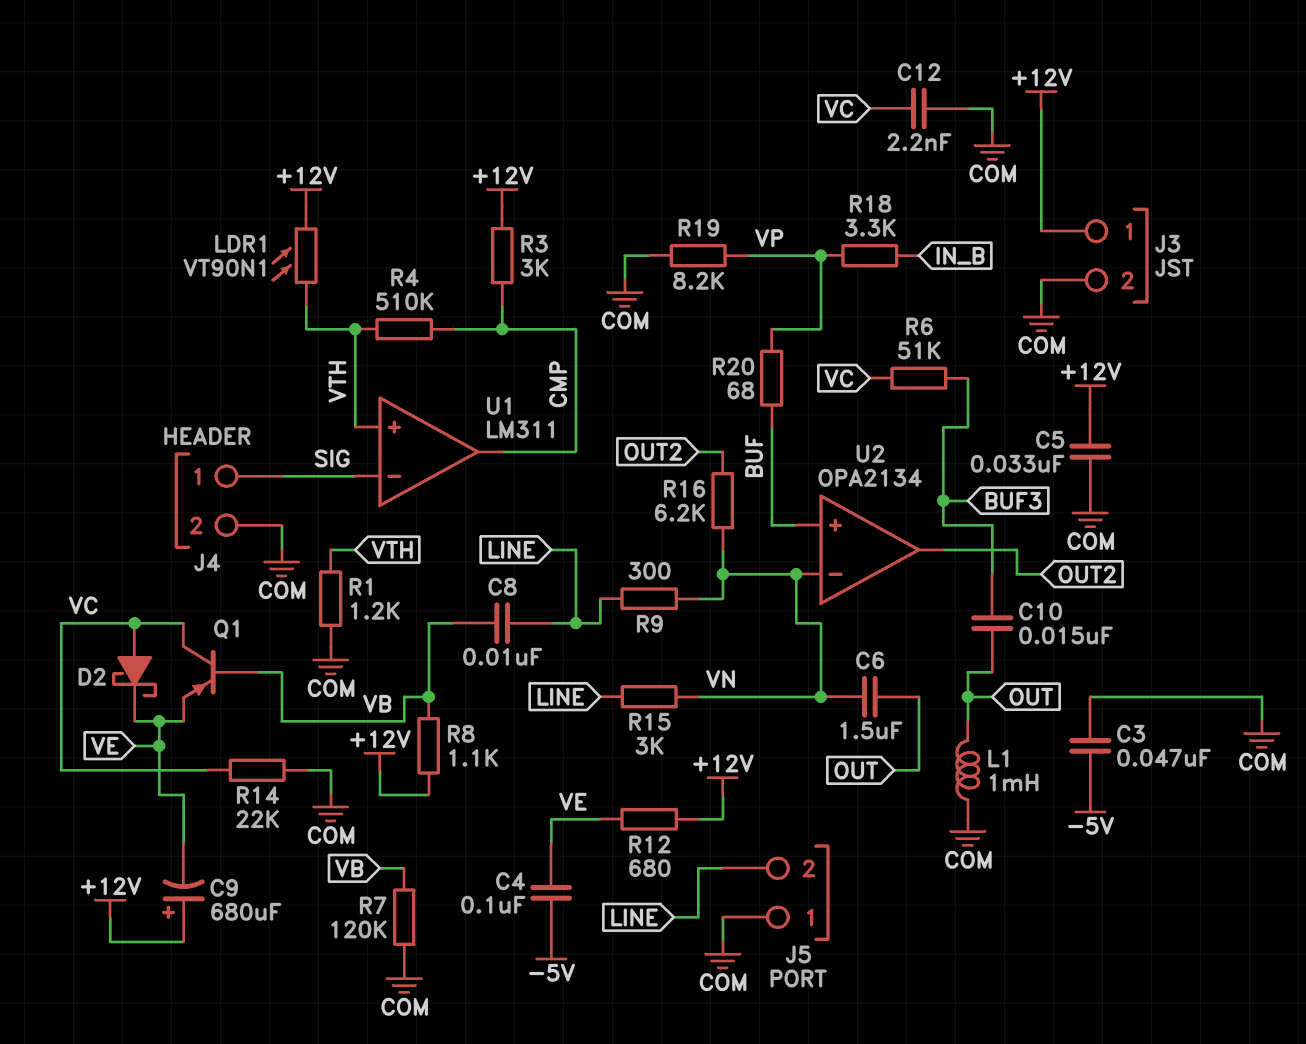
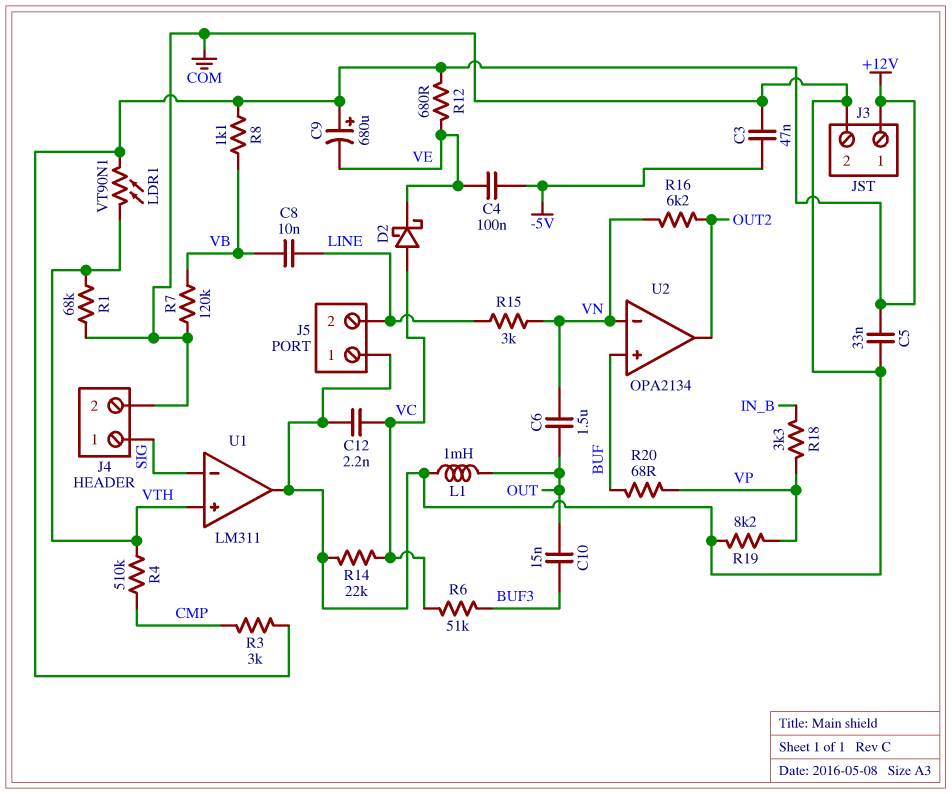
Q1: PNP (B VB, C VC, E VE) -> none
R1: 1.2k (COM, VTH) -> 68k (COM, VTH)
R9: 300 (LINE, VN) -> none
U1 pin out: CMP -> COM

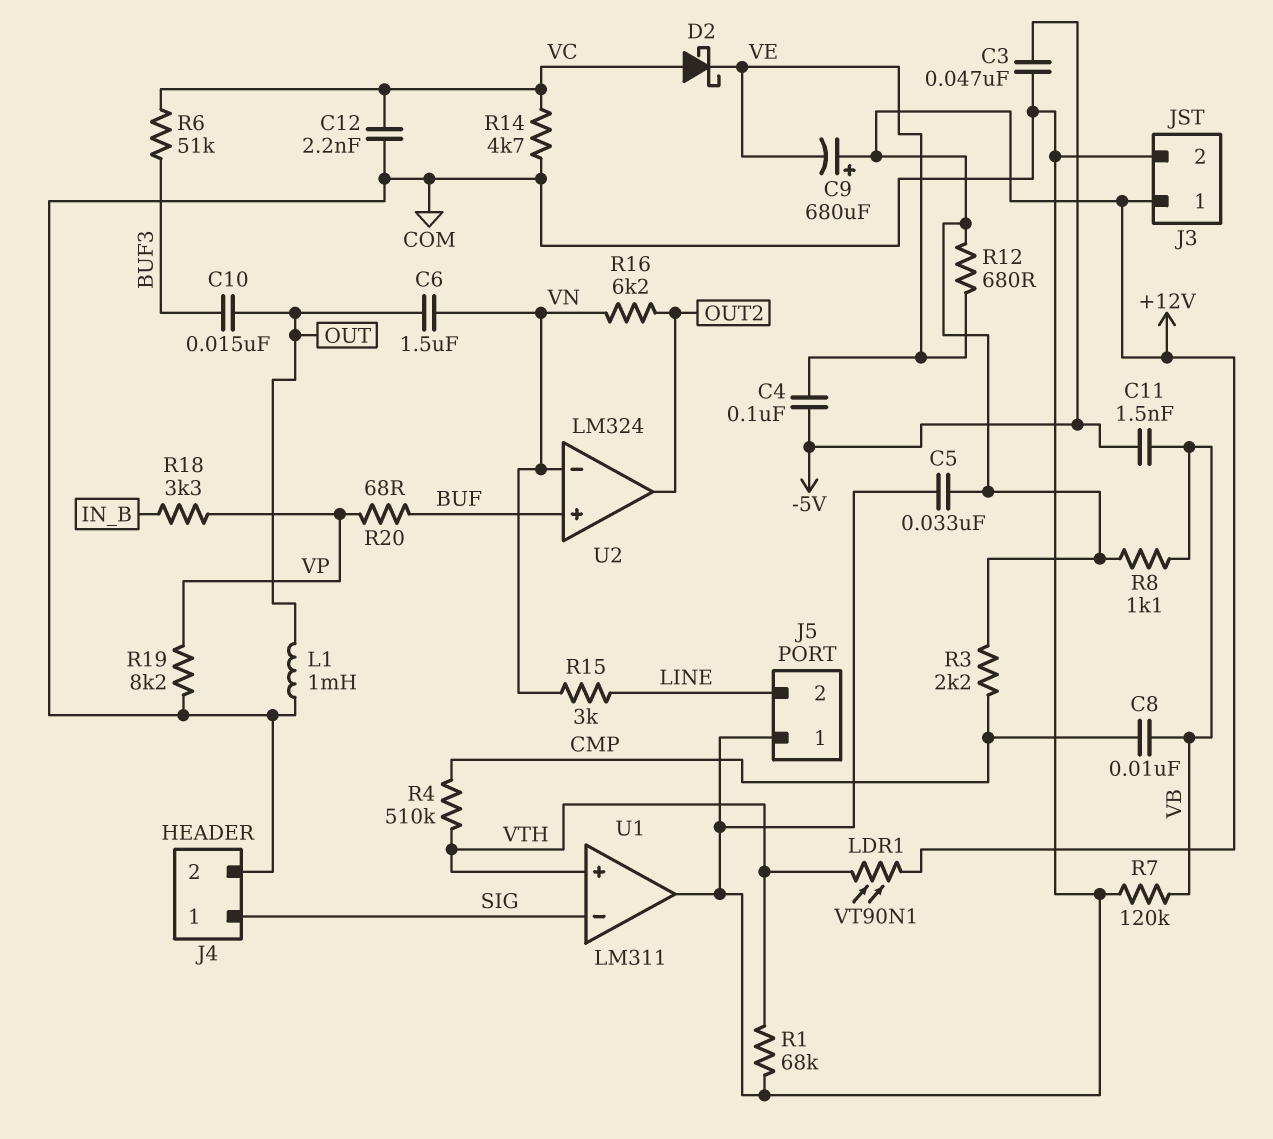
C8: 10nF (LINE, VB) -> 10nF (CMP, VB)
C11: none -> 1.5nF (-5V, VB)
R3: 3k (+12V, CMP) -> 2.2k (+12V, CMP)
R14: 22k (COM, VC) -> 4.7k (COM, VC)
U2: OPA2134 -> LM324

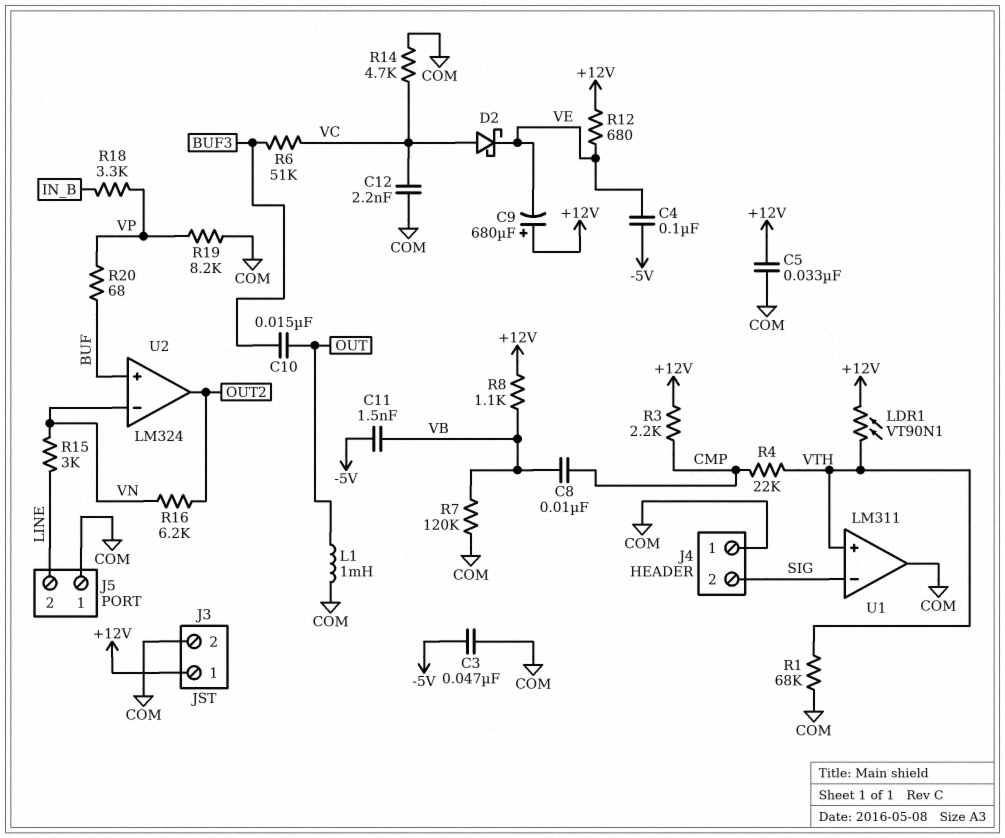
C6: 1.5uF (OUT, VN) -> none
J4 pin 1: SIG -> COM
J4 pin 2: COM -> SIG
R4: 510k (CMP, VTH) -> 22k (CMP, VTH)

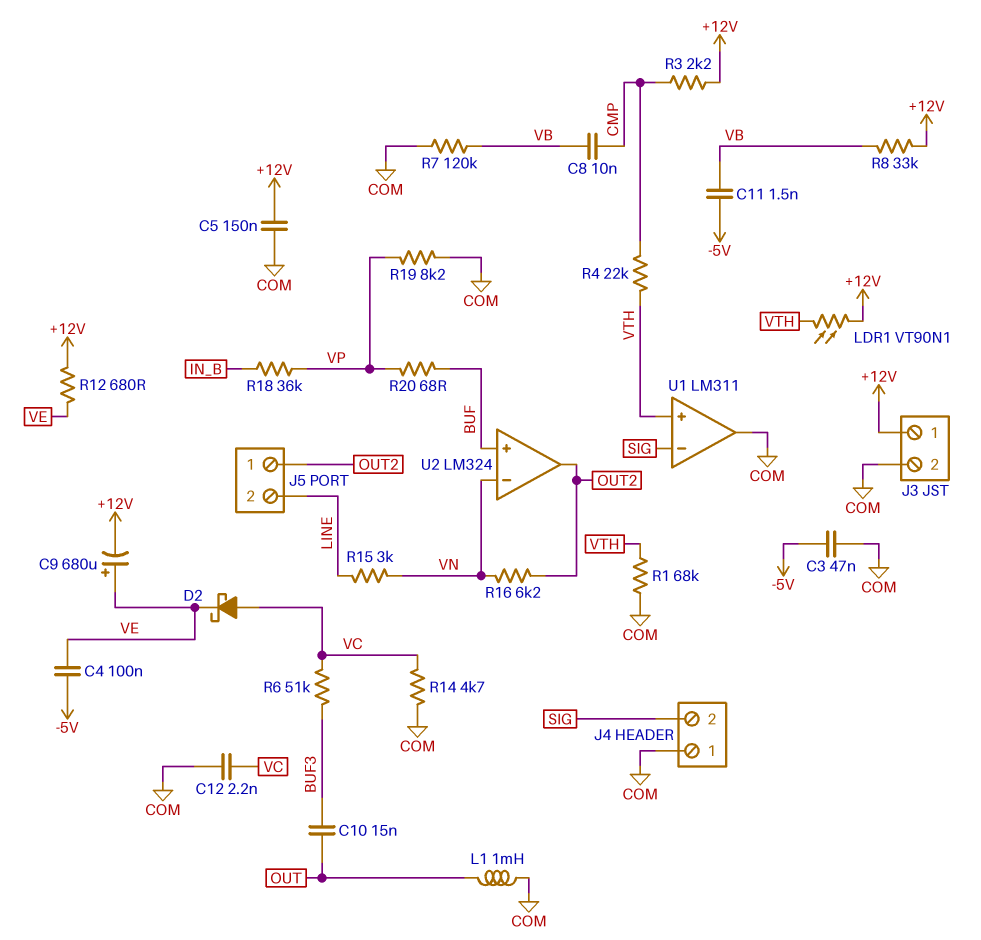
C5: 33nF (+12V, COM) -> 150nF (+12V, COM)
C9: 680uF (plus +12V, minus VE) -> 680uF (plus VE, minus +12V)
J5 pin 1: COM -> OUT2
R8: 1.1k (+12V, VB) -> 33k (+12V, VB)
R18: 3.3k (IN_B, VP) -> 36k (IN_B, VP)

